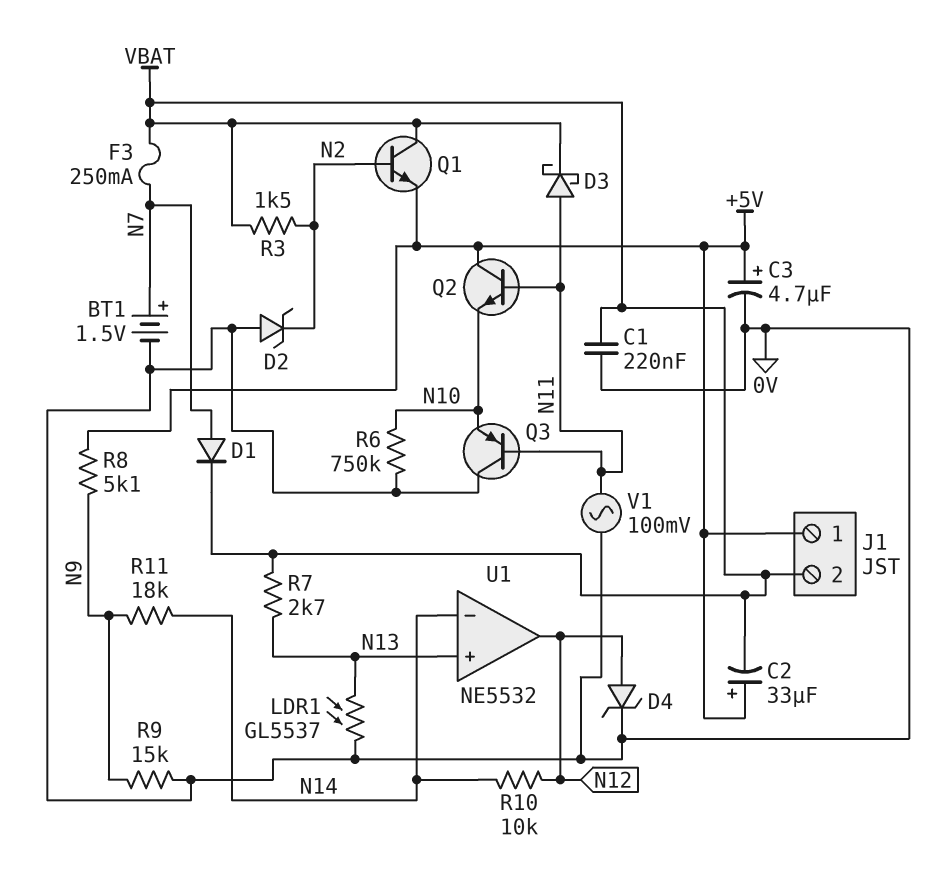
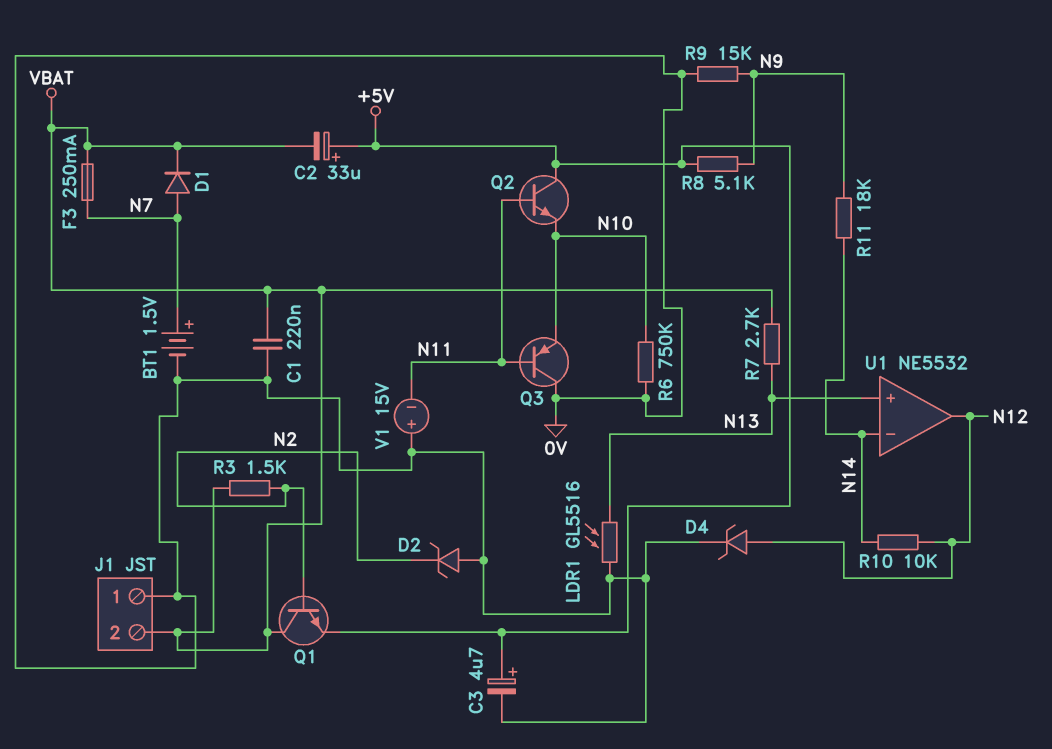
D3: schottky (A N11, K VBAT) -> none
J1 pin 1: +5V -> 0V
LDR1: GL5537 (0V, N13) -> GL5516 (0V, N13)
V1: AC 100mV (0V, N11) -> 15V (plus 0V, minus N11)

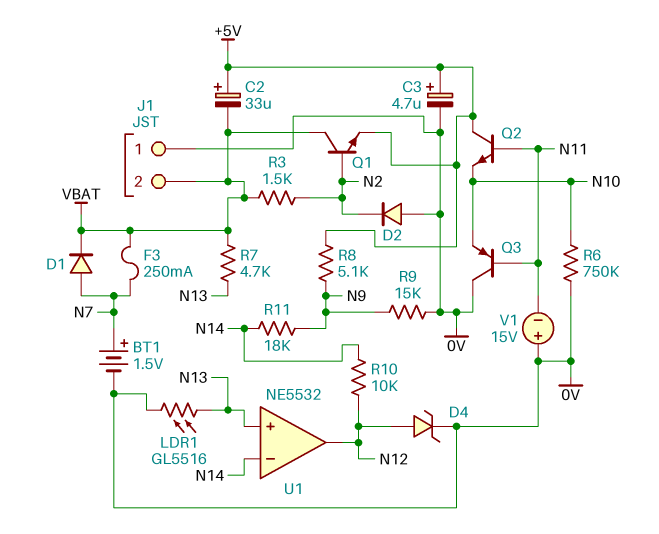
C1: 220nF (0V, VBAT) -> none
D2: zener (A 0V, K N2) -> diode (A 0V, K N2)
R7: 2.7k (N13, VBAT) -> 4.7k (N13, VBAT)

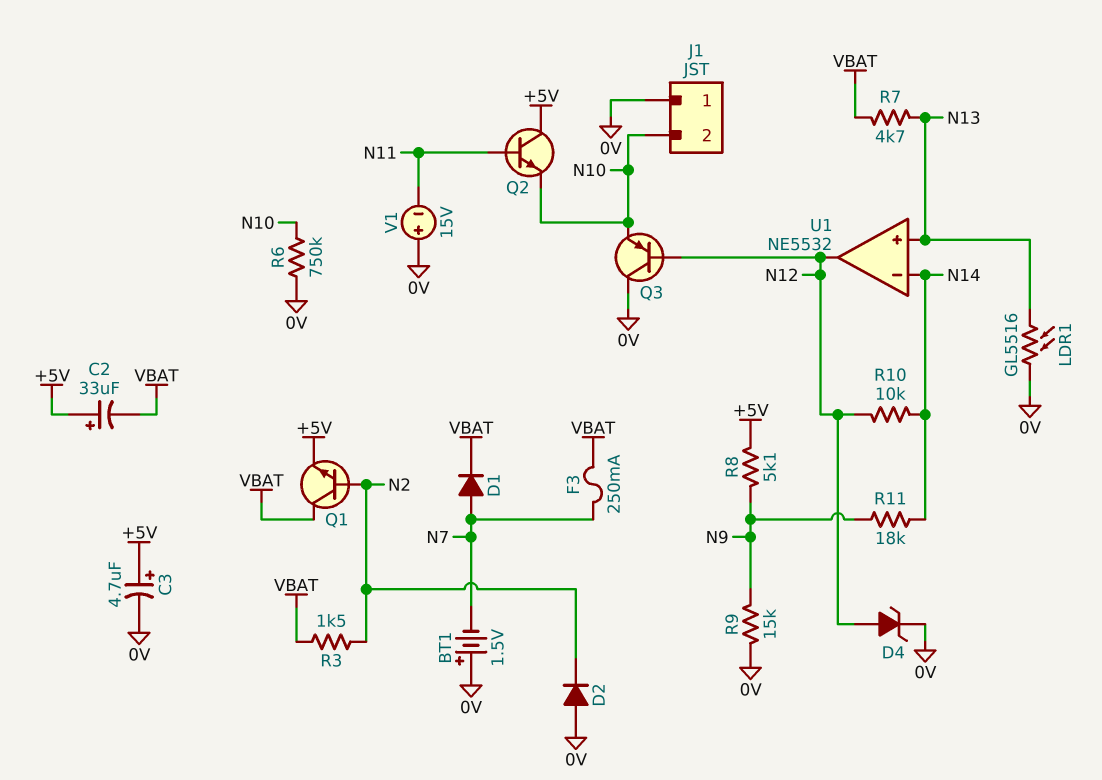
BT1: 1.5V (plus N7, minus 0V) -> 1.5V (plus 0V, minus N7)
J1 pin 2: VBAT -> N10
Q3: PNP (B N11, C 0V, E N10) -> PNP (B N12, C 0V, E N10)

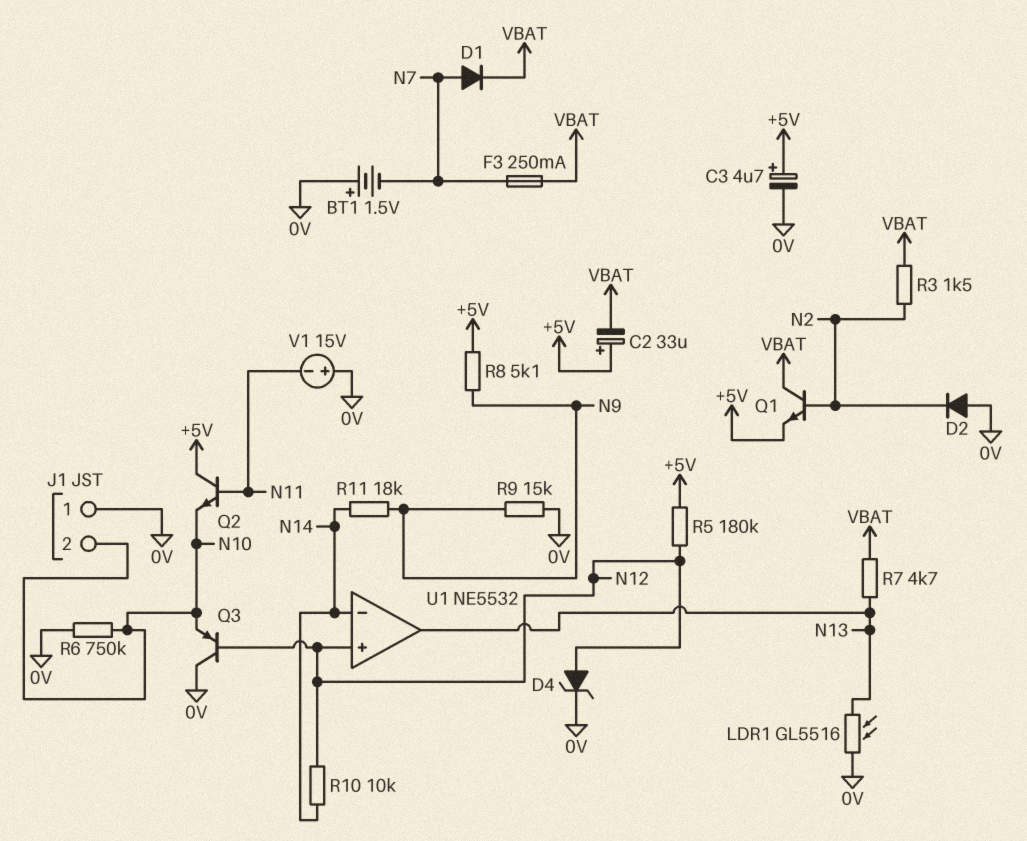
R5: none -> 180k (+5V, N12)
U1 pin in+: N13 -> N12
U1 pin out: N12 -> N13

